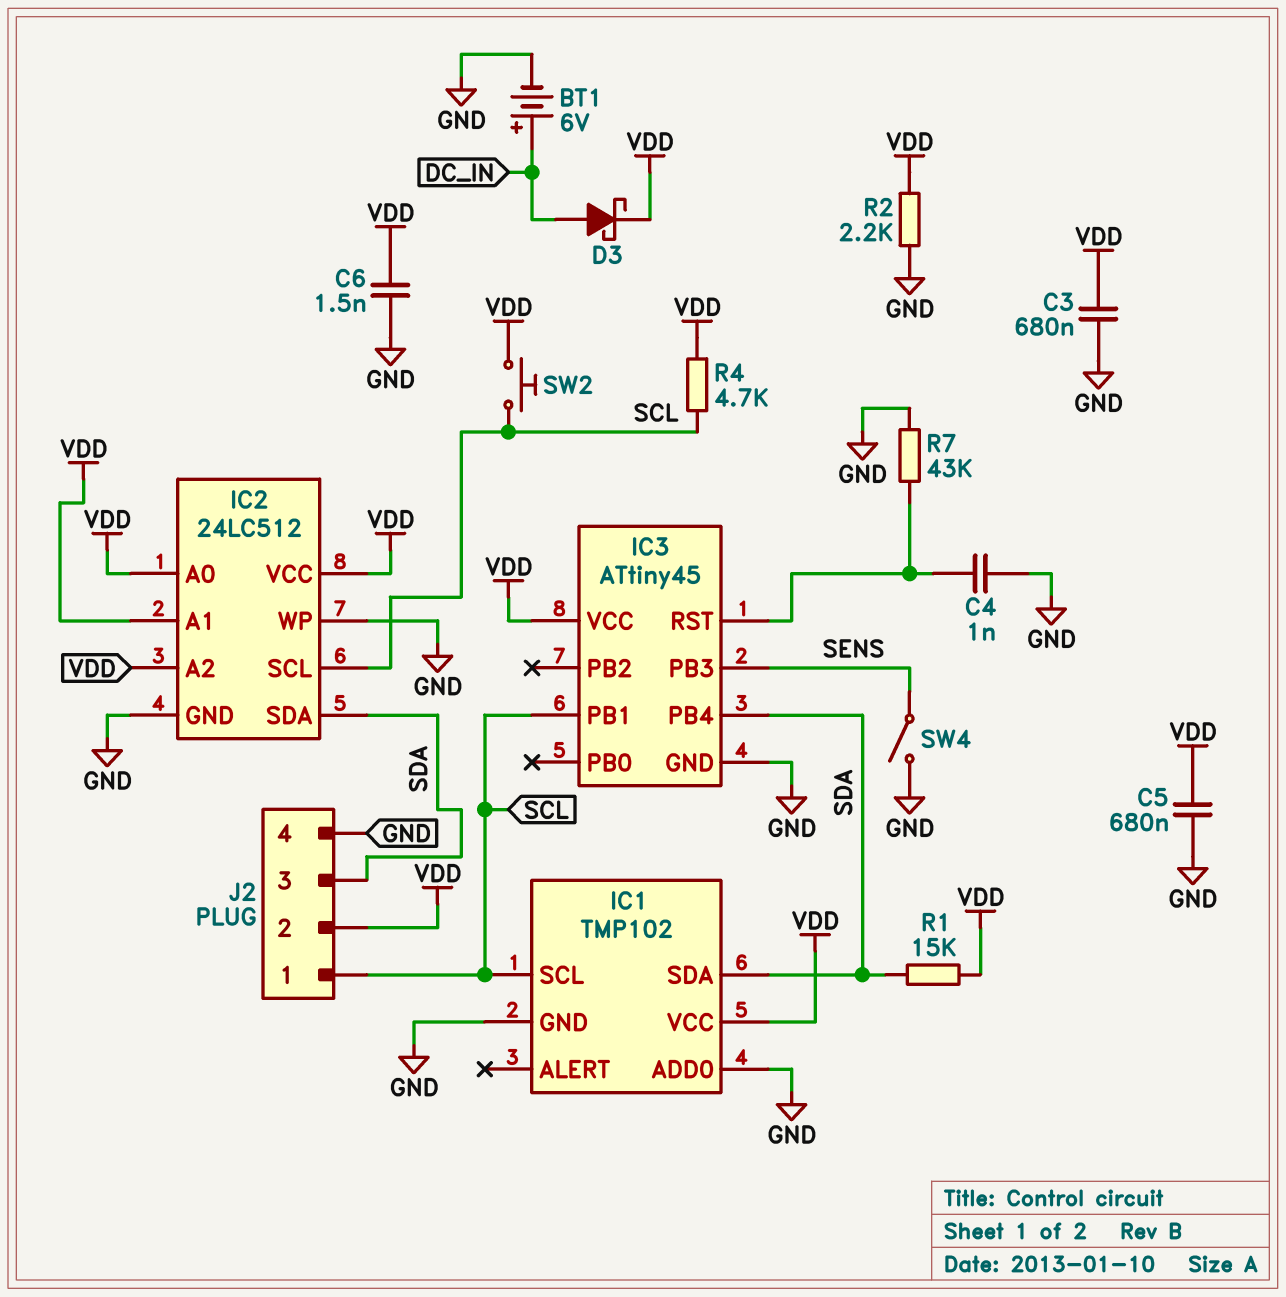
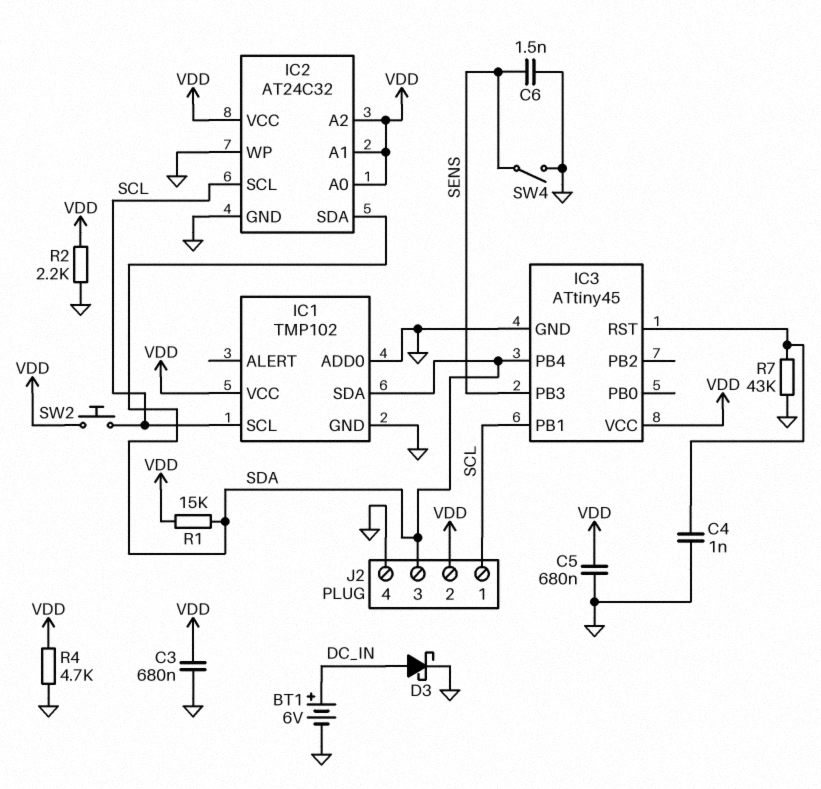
C6: 1.5nF (GND, VDD) -> 1.5nF (GND, SENS)
D3: schottky (A DC_IN, K VDD) -> schottky (A DC_IN, K GND)
IC2: 24LC512 -> AT24C32
R4: 4.7k (SCL, VDD) -> 4.7k (GND, VDD)

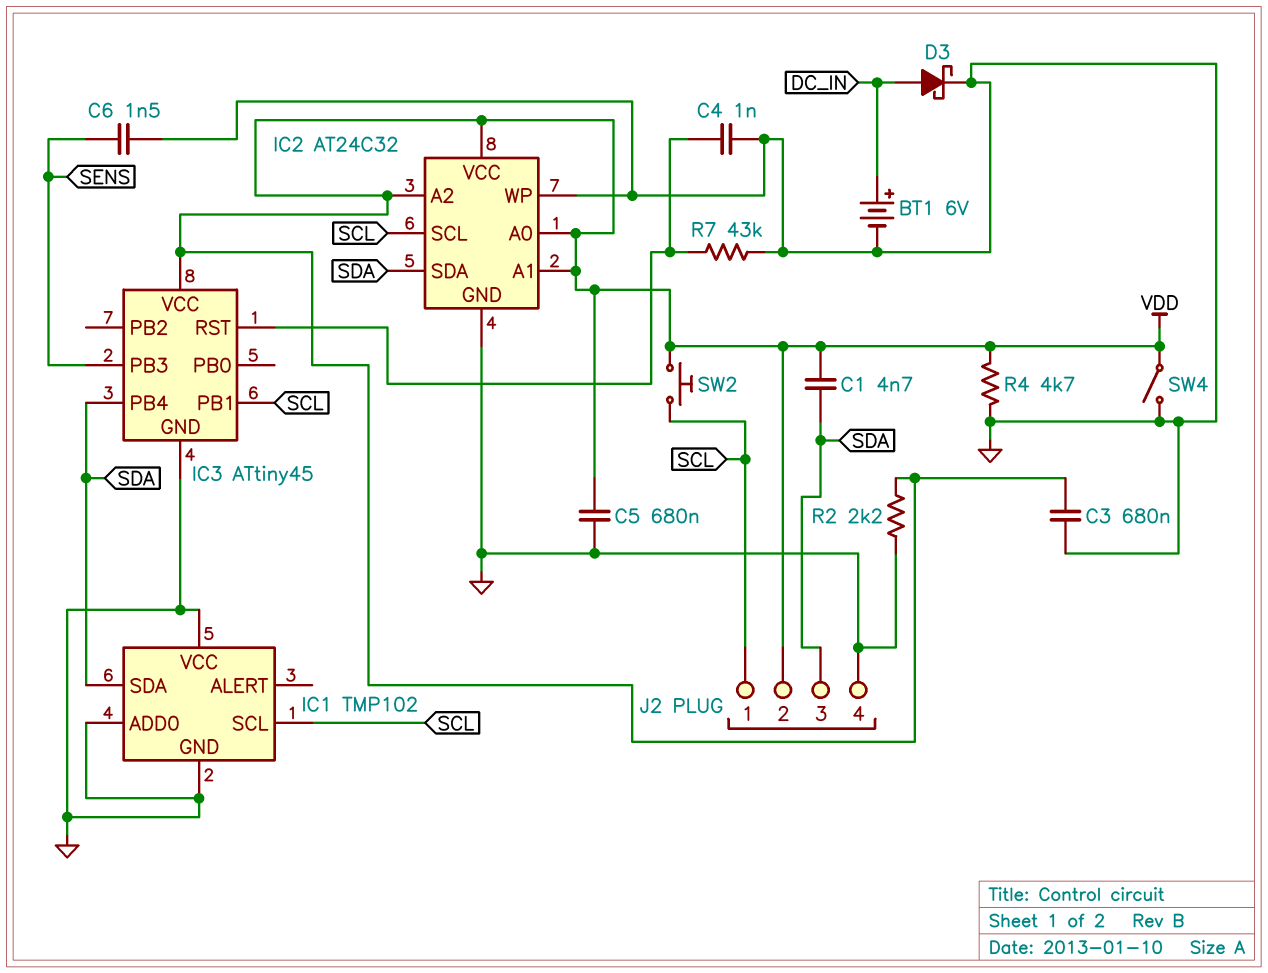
C1: none -> 4.7nF (SDA, VDD)
IC1 pin VCC: VDD -> GND
R1: 15k (SDA, VDD) -> none
SW4: switch (GND, SENS) -> switch (GND, VDD)

